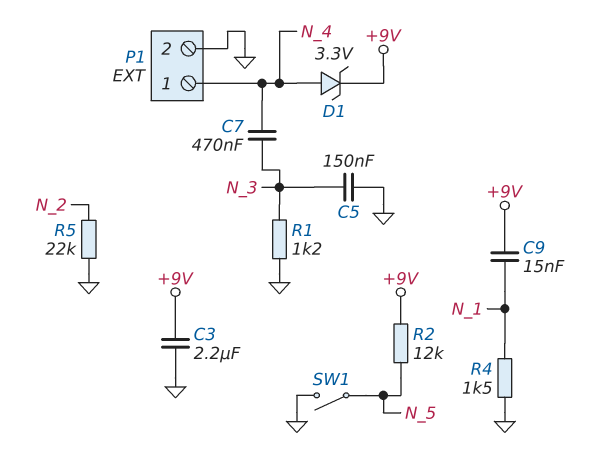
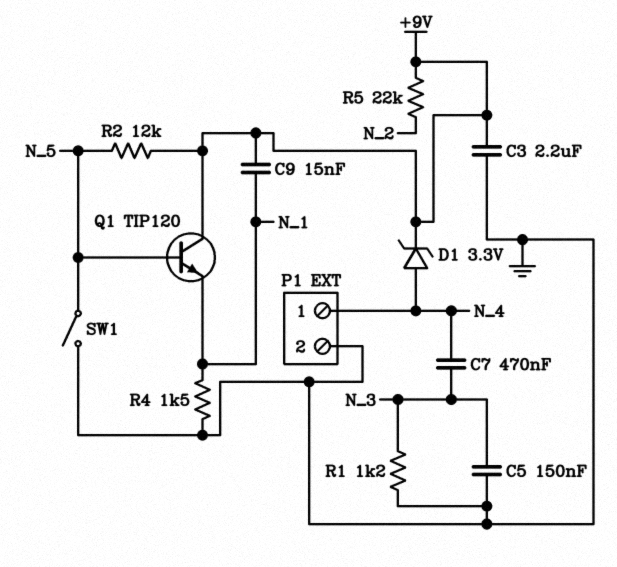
Q1: none -> NPN TIP120 (B N_5, C +9V, E N_1)
R5: 22k (GND, N_2) -> 22k (+9V, N_2)

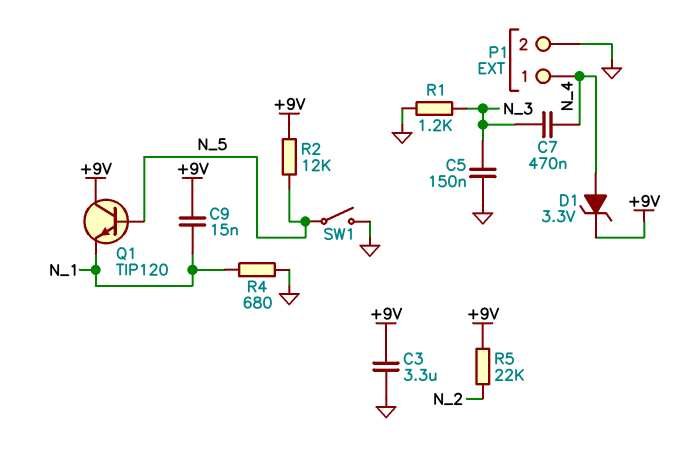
C3: 2.2uF (+9V, GND) -> 3.3uF (+9V, GND)
R4: 1.5k (GND, N_1) -> 680 (GND, N_1)

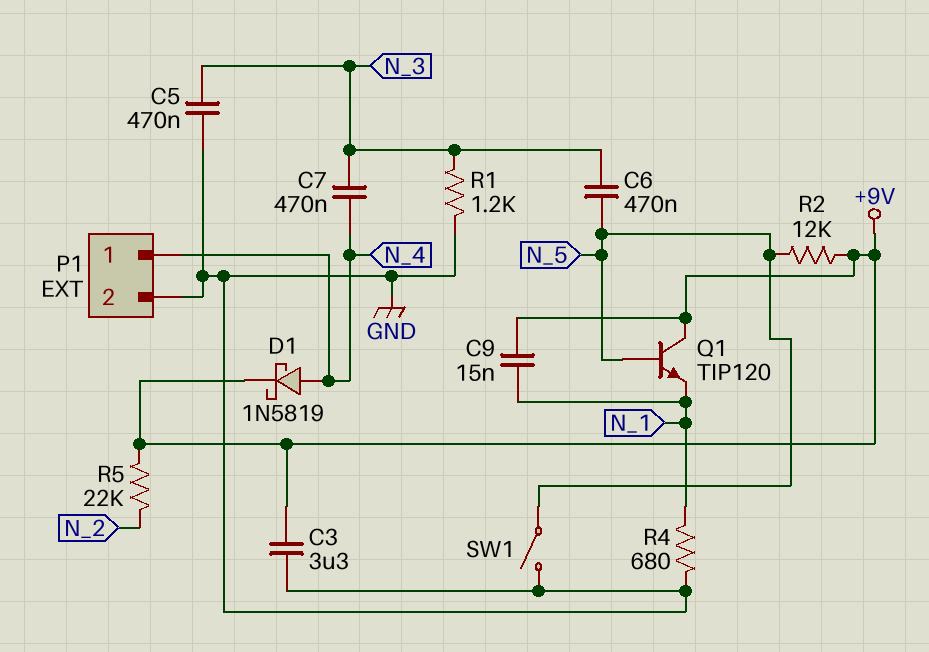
C5: 150nF (GND, N_3) -> 470nF (GND, N_3)
C6: none -> 470nF (N_3, N_5)
D1: zener 3.3V (A N_4, K +9V) -> schottky 1N5819 (A N_4, K +9V)

